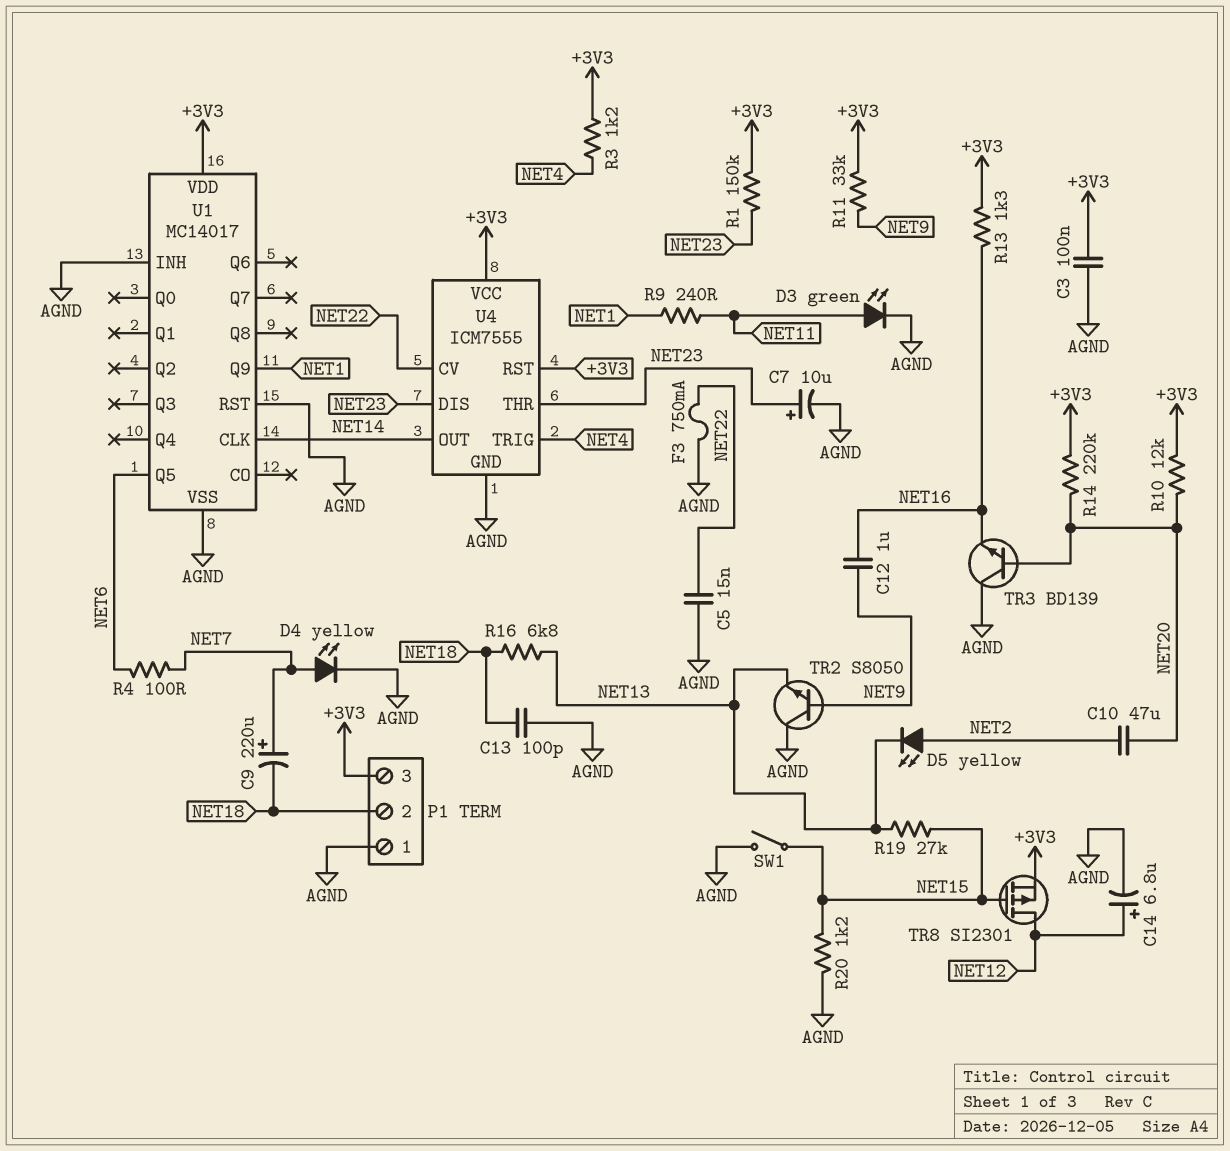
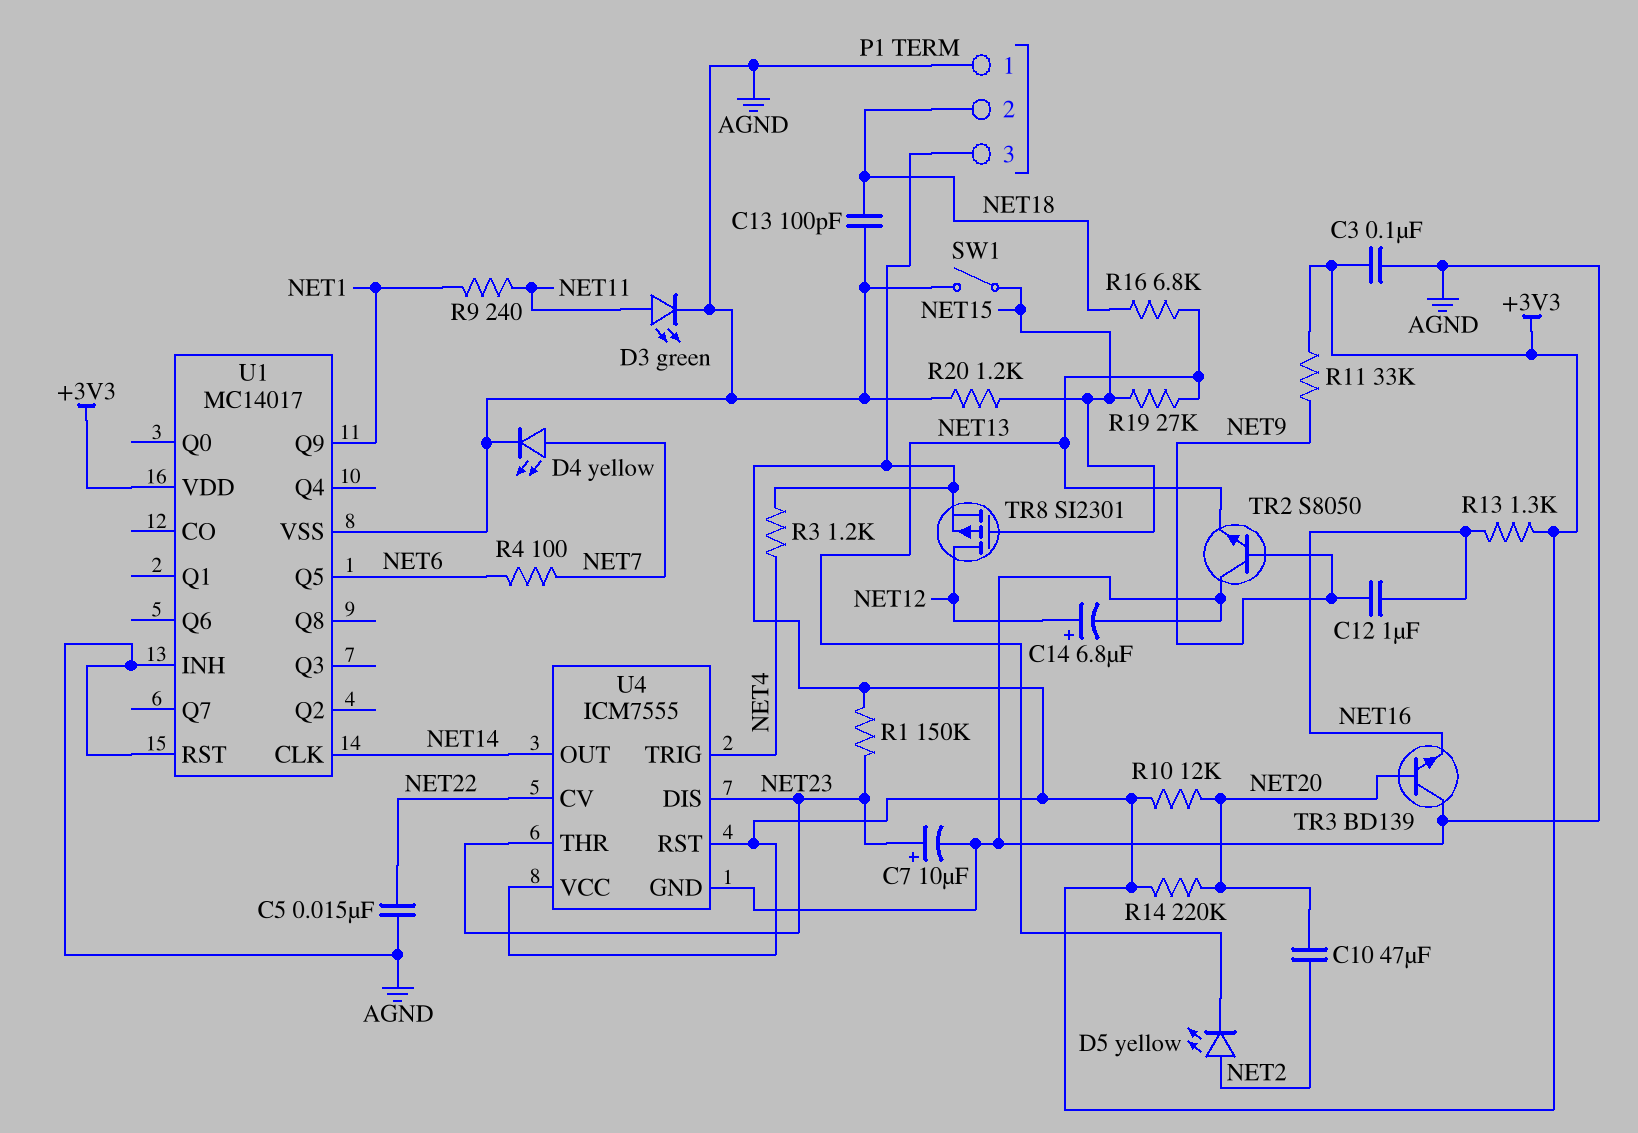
C9: 220uF (plus NET7, minus NET18) -> none
F3: 750mA (AGND, NET22) -> none

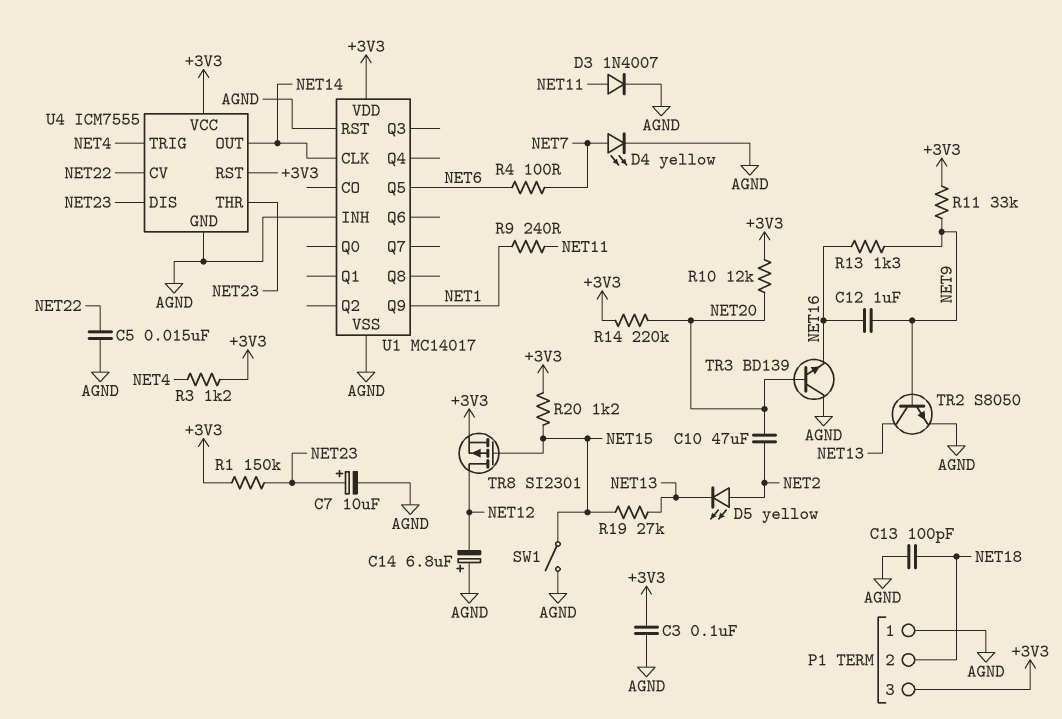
C14: 6.8uF (plus NET12, minus AGND) -> 6.8uF (plus AGND, minus NET12)
D3: LED green (A NET11, K AGND) -> diode 1N4007 (A NET11, K AGND)
R13: 1.3k (+3V3, NET16) -> 1.3k (NET9, NET16)
R16: 6.8k (NET13, NET18) -> none
R20: 1.2k (AGND, NET15) -> 1.2k (+3V3, NET15)
TR2: NPN S8050 (B NET9, C AGND, E NET13) -> NPN S8050 (B NET9, C NET13, E AGND)

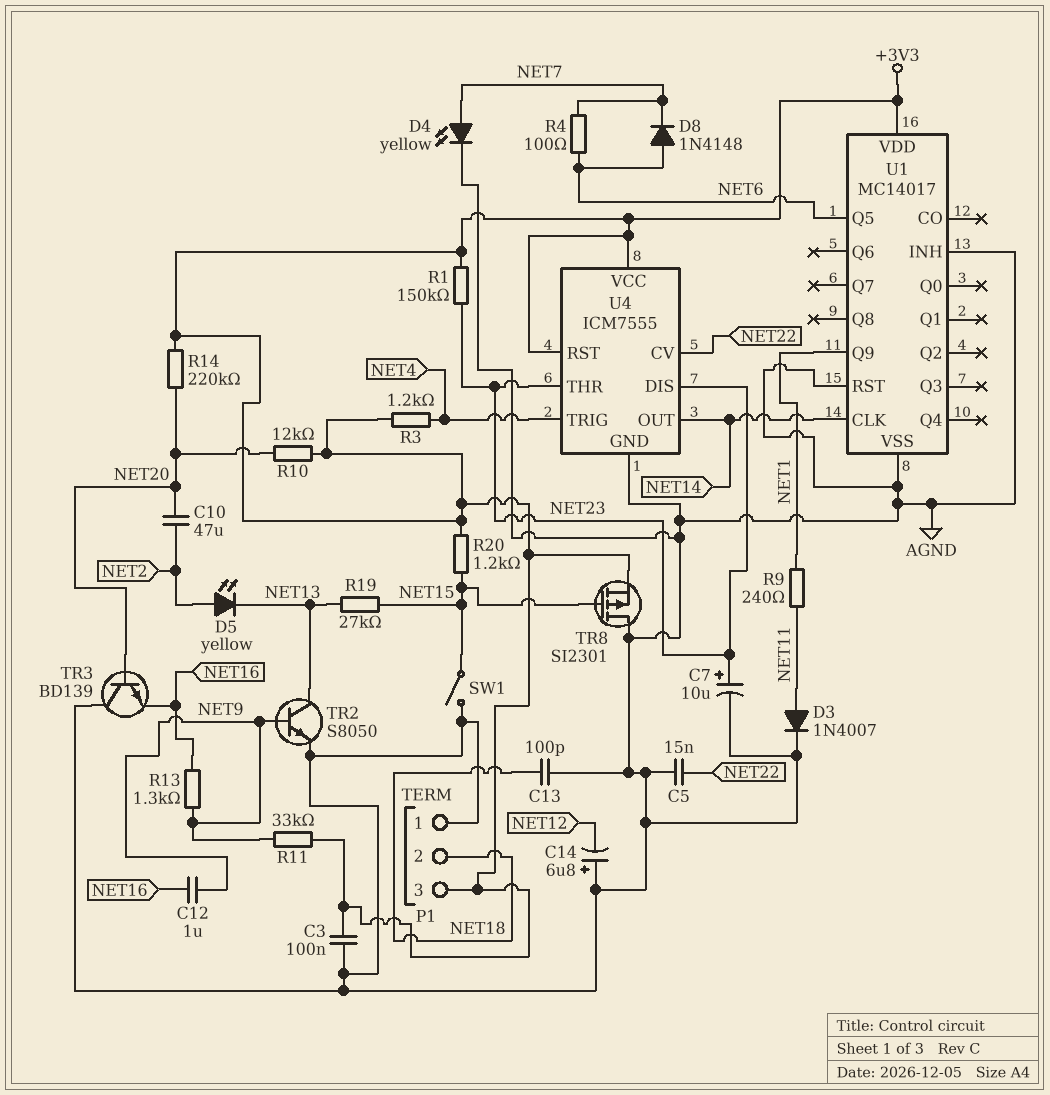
D8: none -> diode 1N4148 (A NET6, K NET7)
TR8: PMOS SI2301 (G NET15, D NET12, S +3V3) -> PMOS SI2301 (G NET15, D AGND, S +3V3)

